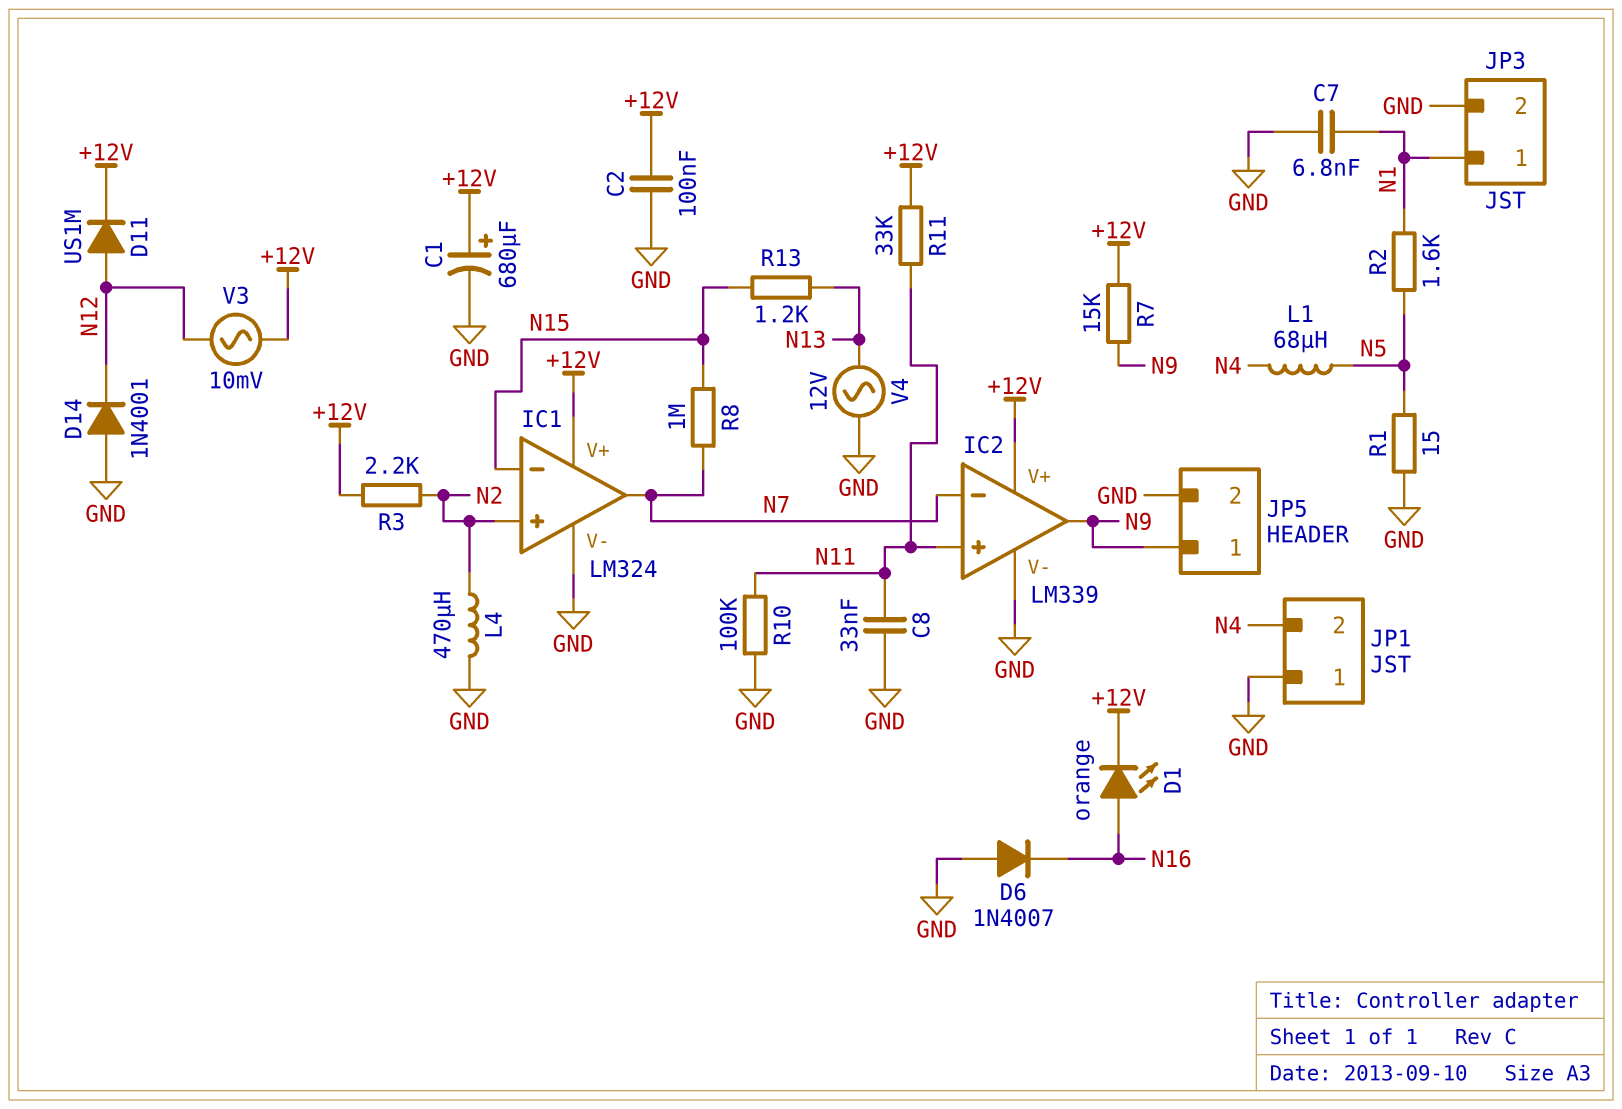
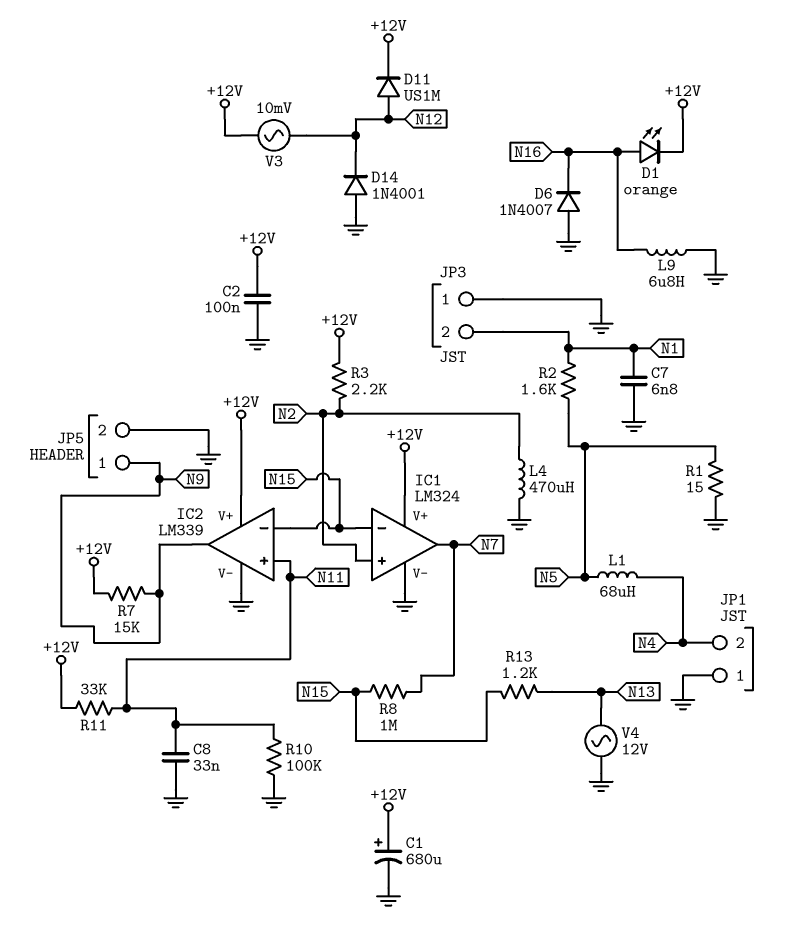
IC2 pin in-: N7 -> N15
JP3 pin 1: N1 -> GND
JP3 pin 2: GND -> N1
L9: none -> 6.8uH (GND, N16)

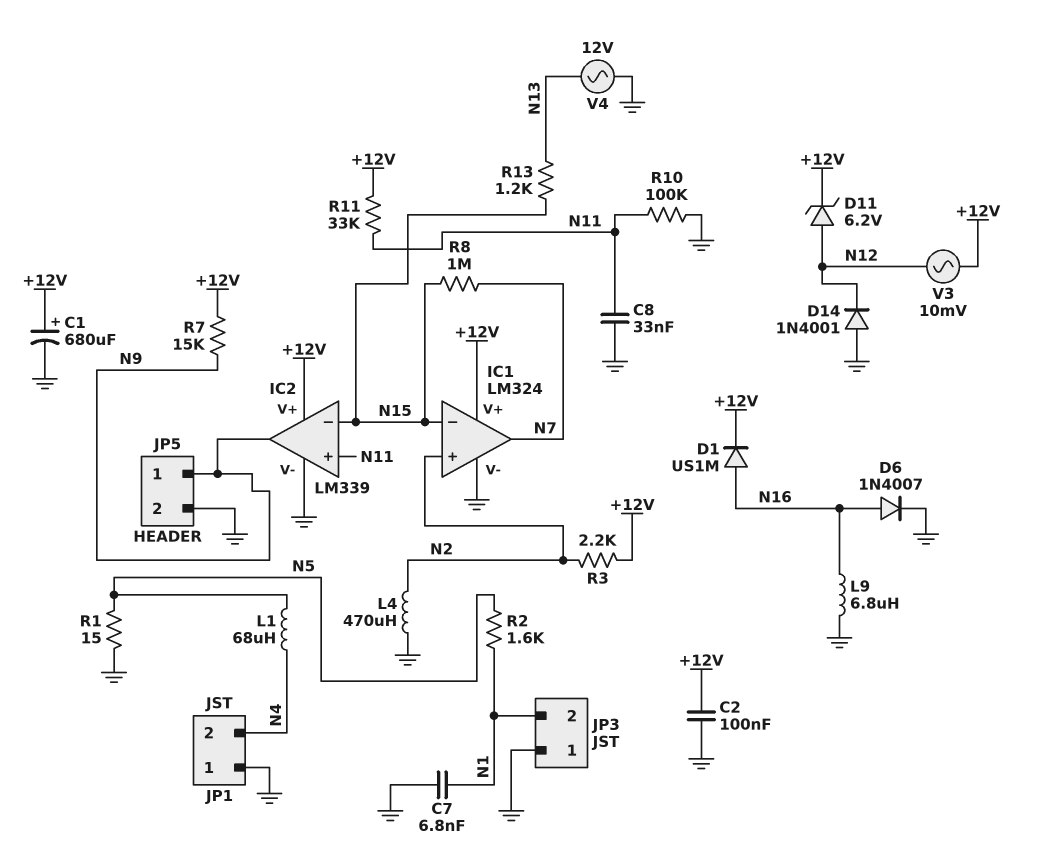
D1: LED orange (A N16, K +12V) -> diode US1M (A N16, K +12V)
D6: diode 1N4007 (A GND, K N16) -> diode 1N4007 (A N16, K GND)
D11: diode US1M (A N12, K +12V) -> zener 6.2V (A N12, K +12V)

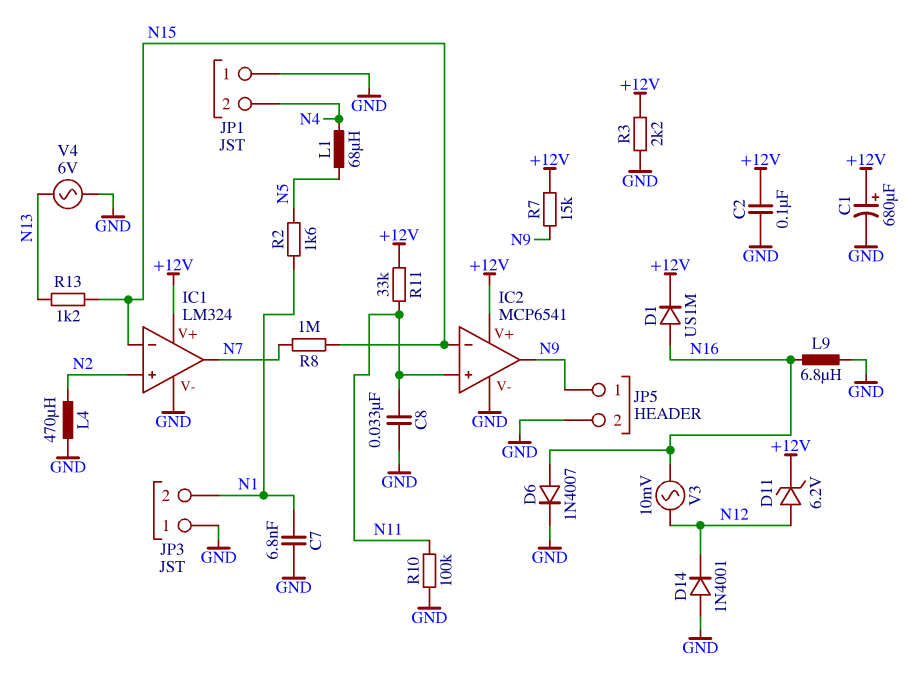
IC2: LM339 -> MCP6541
R1: 15 (GND, N5) -> none
R3: 2.2k (+12V, N2) -> 2.2k (+12V, GND)
V3: AC 10mV (+12V, N12) -> AC 10mV (N12, N16)
V4: AC 12V (GND, N13) -> AC 6V (GND, N13)

